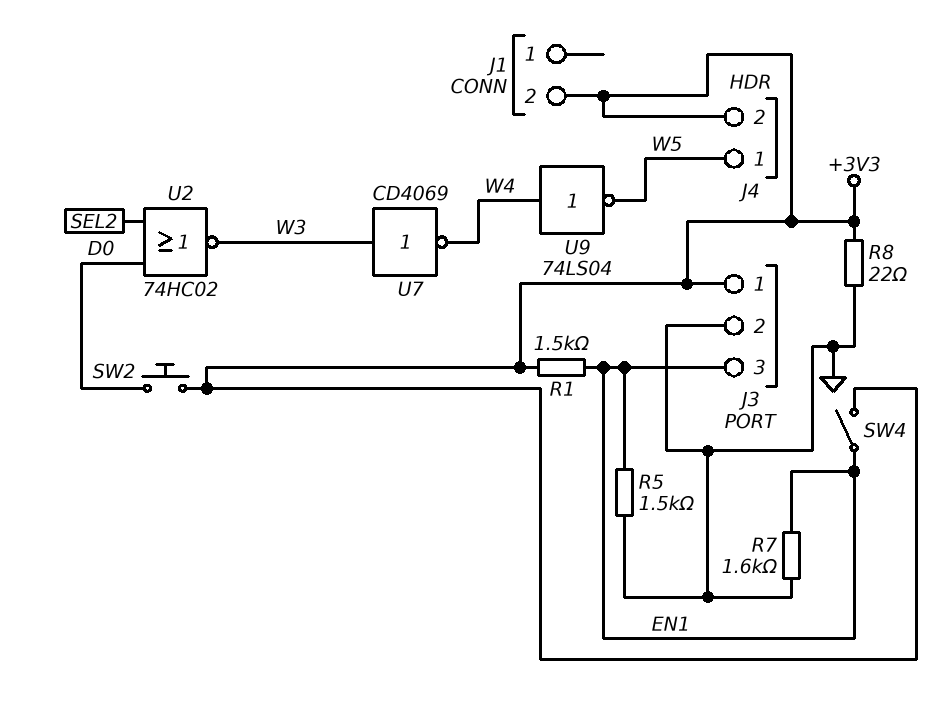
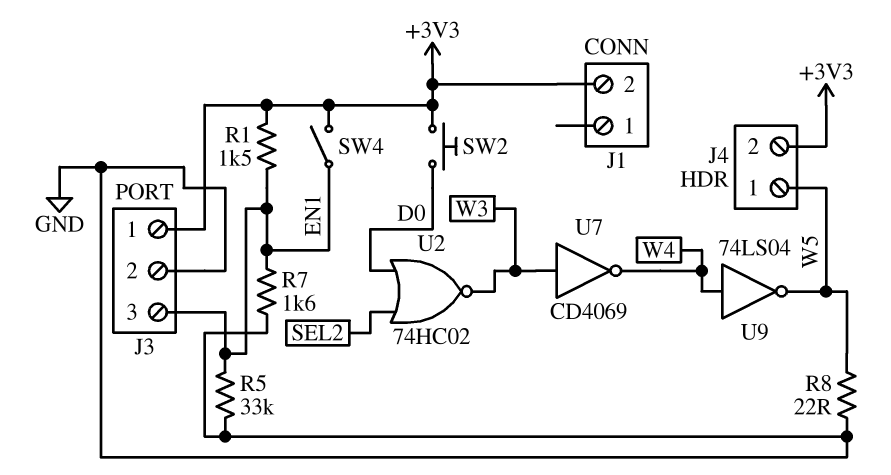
R5: 1.5k (EN1, GND) -> 33k (EN1, GND)
R8: 22 (+3V3, GND) -> 22 (GND, W5)

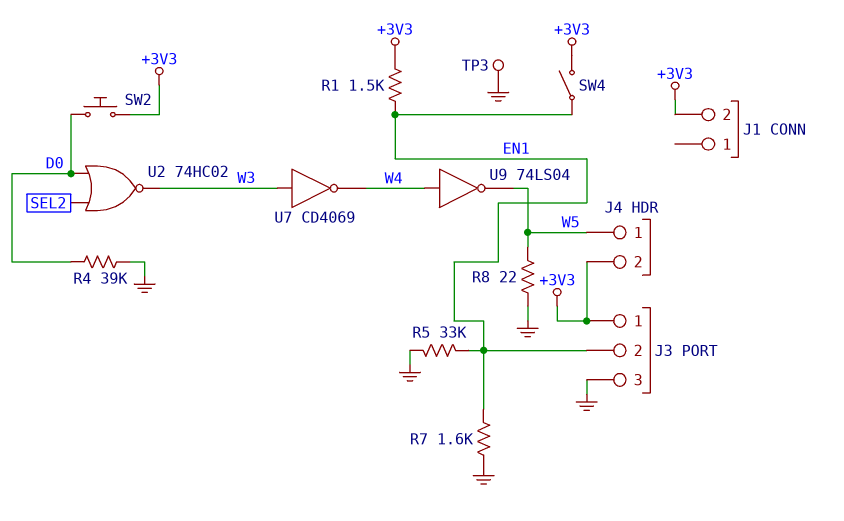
J3 pin 2: GND -> EN1
J3 pin 3: EN1 -> GND
R4: none -> 39k (D0, GND)
TP3: none -> test point (GND)

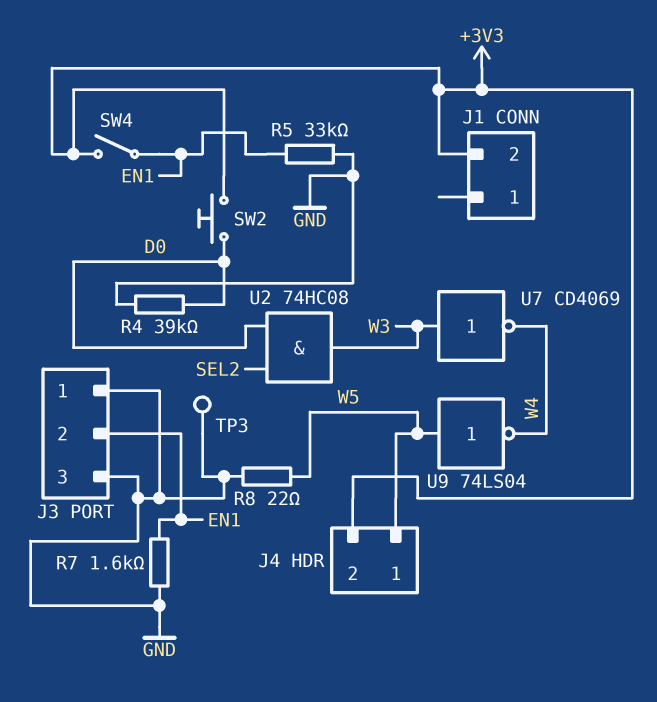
J3 pin 1: +3V3 -> GND
R1: 1.5k (+3V3, EN1) -> none
U2: NOR 74HC02 (in D0, in SEL2, out W3) -> AND 74HC08 (in D0, in SEL2, out W3)
U9: NOT 74LS04 (in W4, out W5) -> NOT 74LS04 (in W5, out W4)

